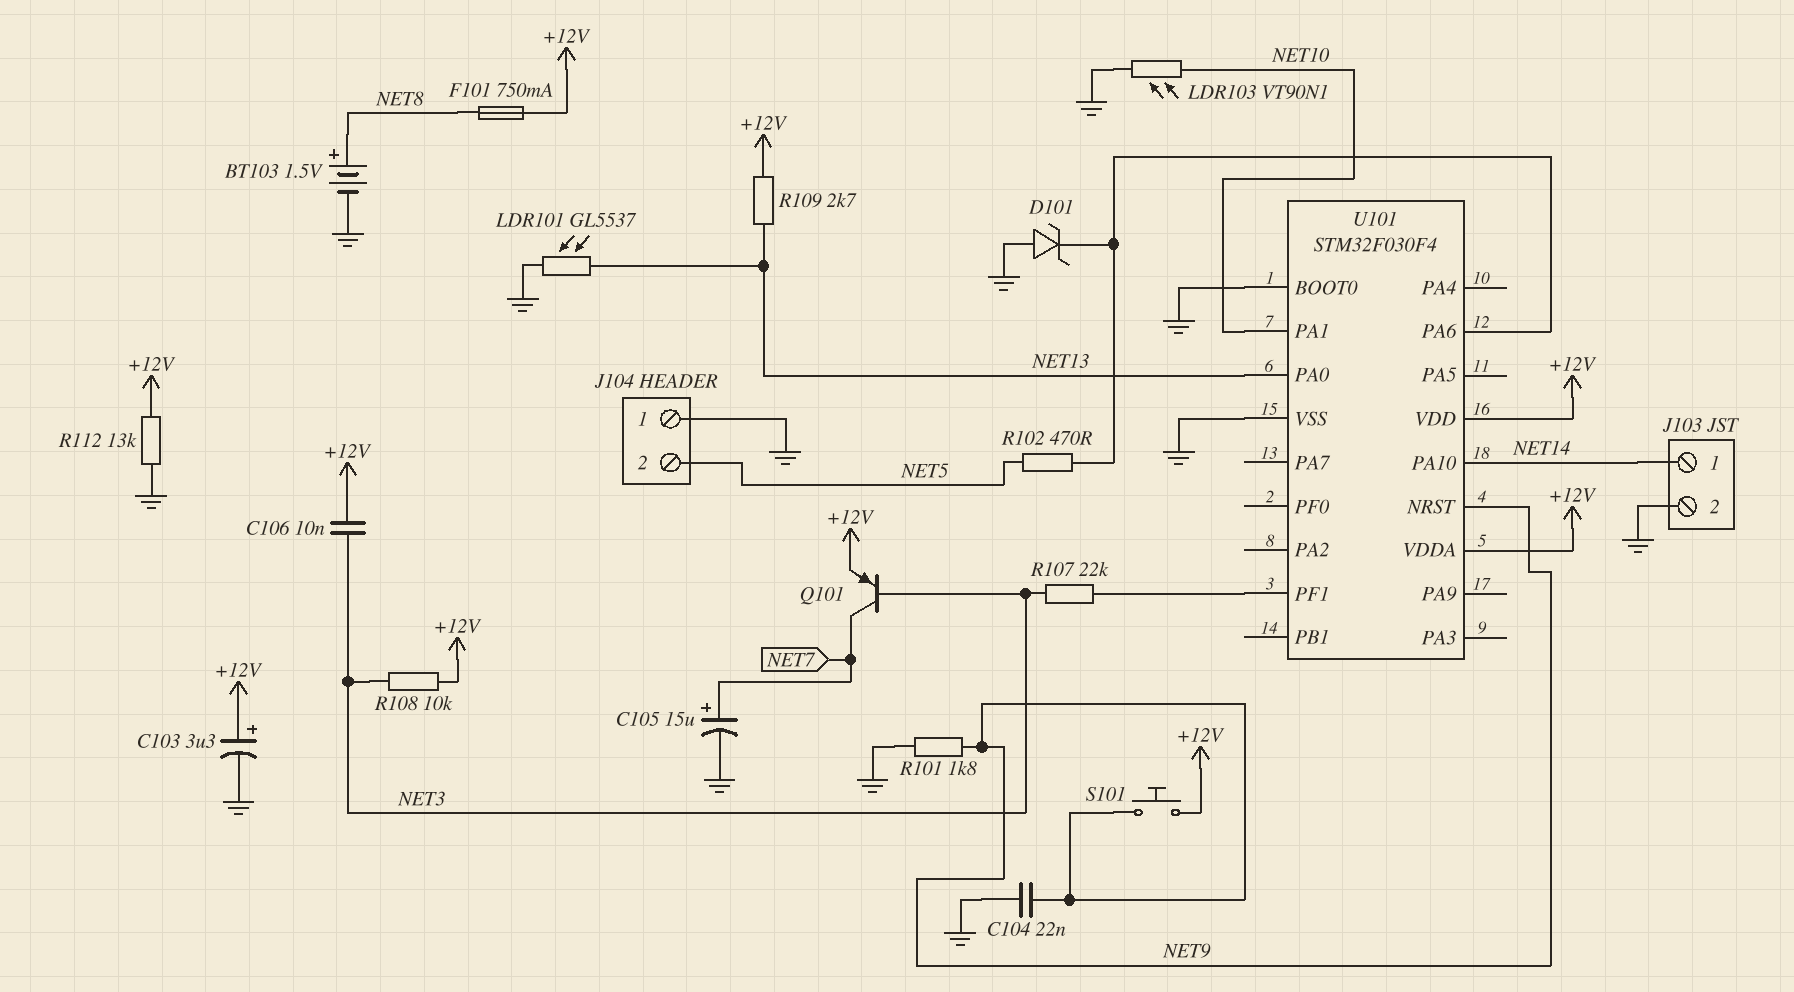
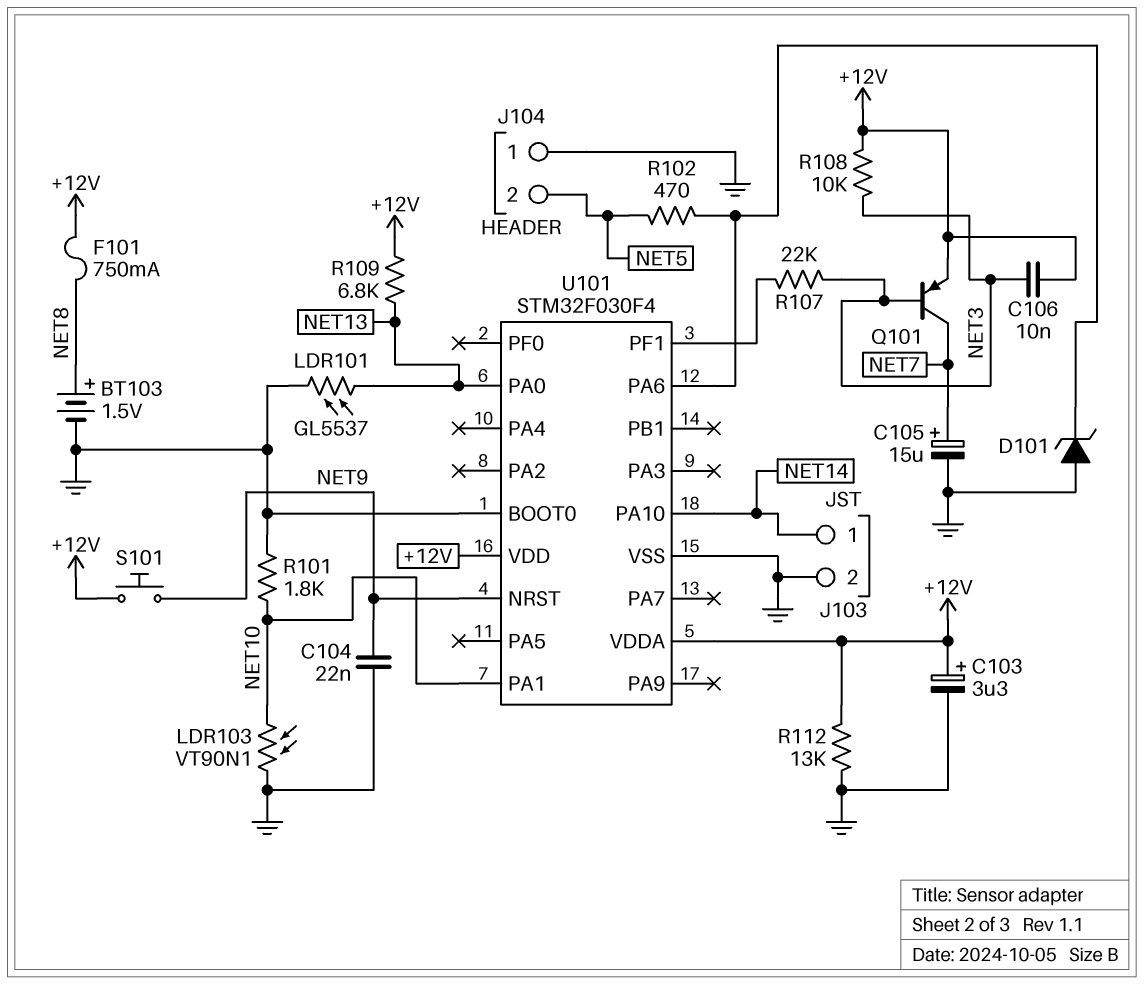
R101: 1.8k (GND, NET9) -> 1.8k (GND, NET10)
R109: 2.7k (+12V, NET13) -> 6.8k (+12V, NET13)

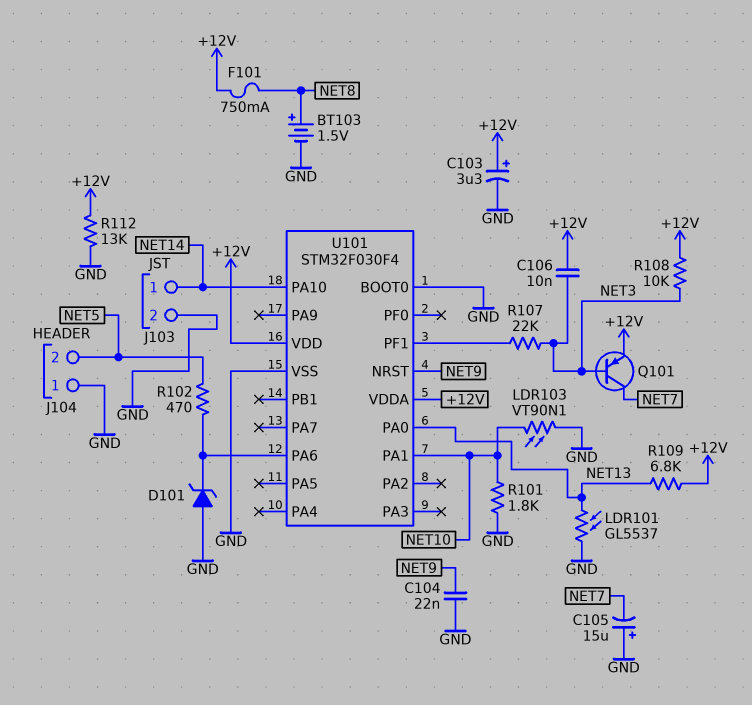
C105: 15uF (plus NET7, minus GND) -> 15uF (plus GND, minus NET7)
S101: button (+12V, NET9) -> none

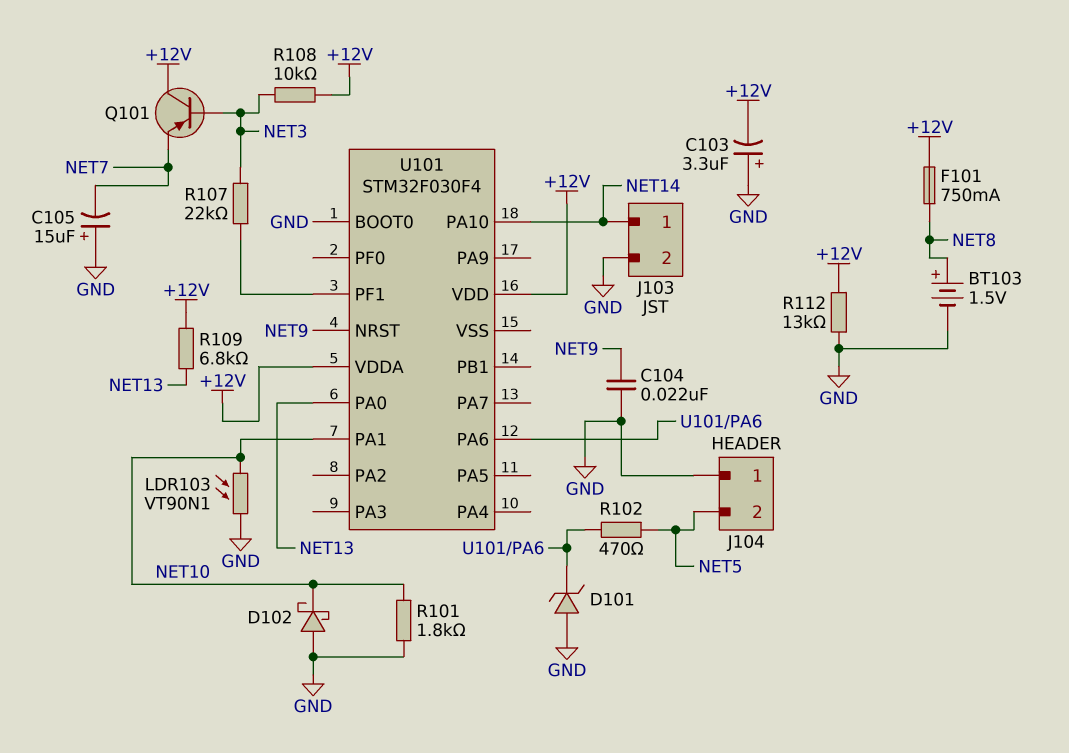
C103: 3.3uF (plus +12V, minus GND) -> 3.3uF (plus GND, minus +12V)
C106: 10nF (+12V, NET3) -> none
D102: none -> schottky (A GND, K NET10)
LDR101: GL5537 (GND, NET13) -> none
Q101: PNP (B NET3, C NET7, E +12V) -> PNP (B NET3, C +12V, E NET7)
U101 pin VSS: GND -> none

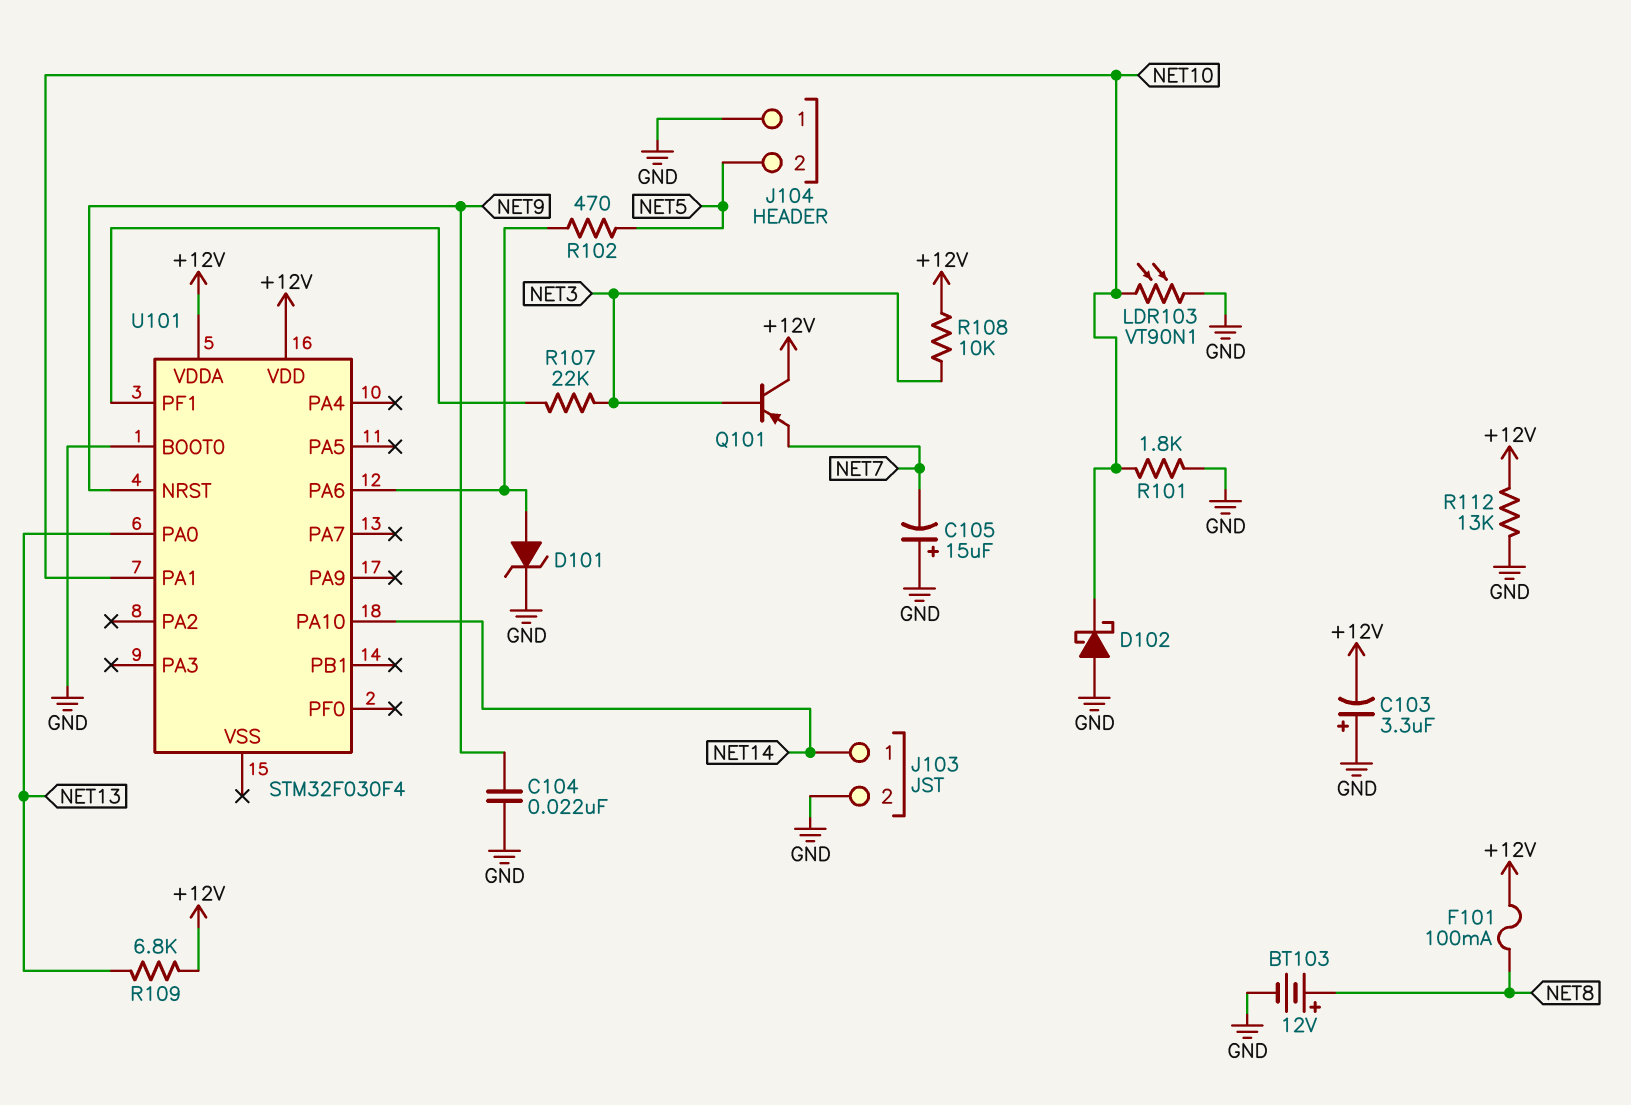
BT103: 1.5V (plus NET8, minus GND) -> 12V (plus NET8, minus GND)
D101: zener (A GND, K U101/PA6) -> zener (A U101/PA6, K GND)
F101: 750mA (+12V, NET8) -> 100mA (+12V, NET8)

